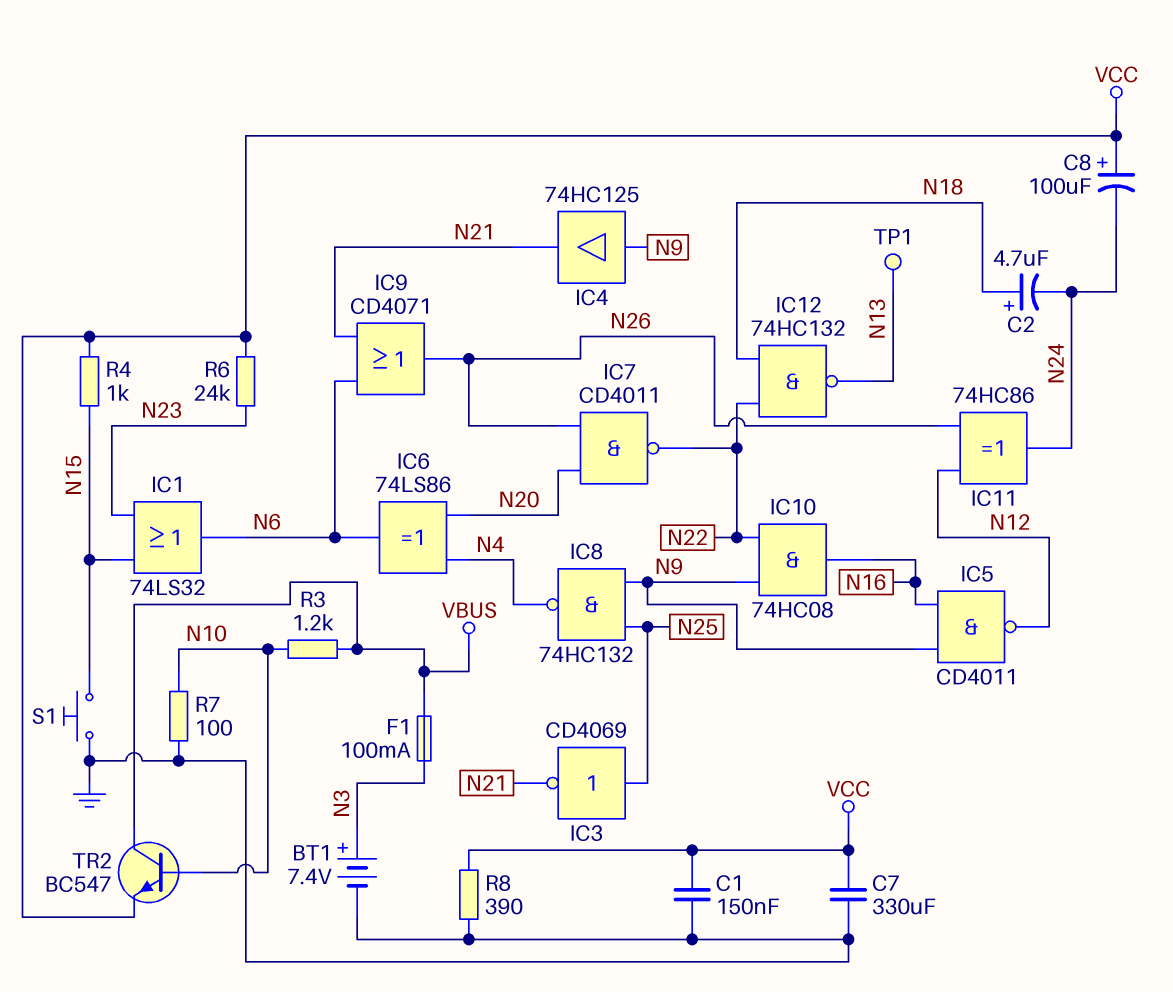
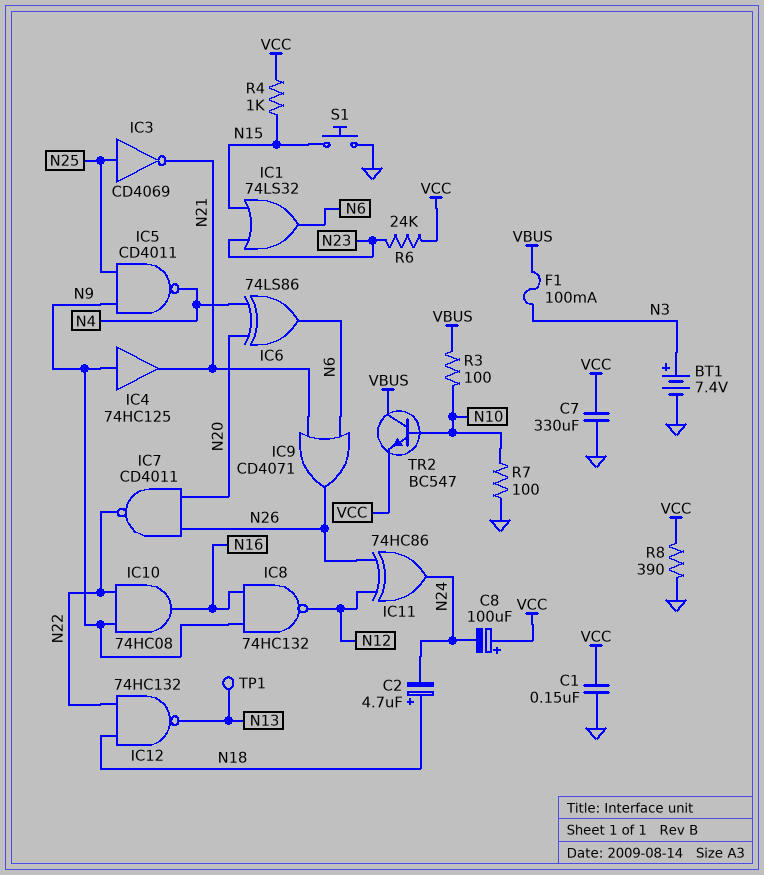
IC5: NAND CD4011 (in N9, in N16, out N12) -> NAND CD4011 (in N9, in N25, out N4)
IC8: NAND 74HC132 (in N9, in N25, out N4) -> NAND 74HC132 (in N9, in N16, out N12)
R3: 1.2k (N10, VBUS) -> 100 (N10, VBUS)

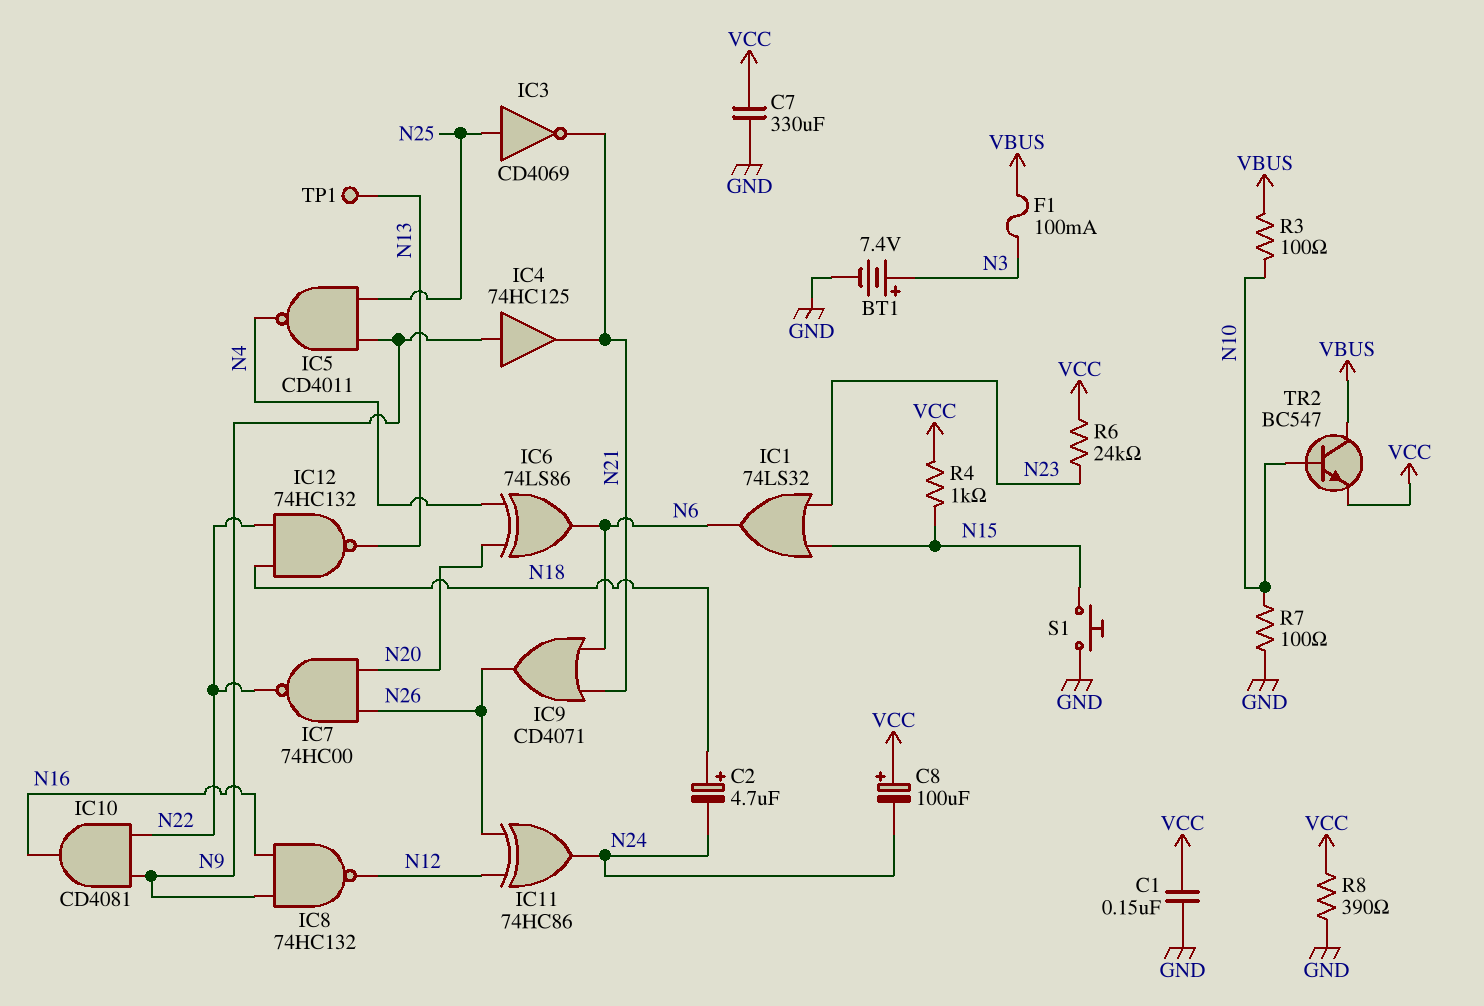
IC7: NAND CD4011 (in N20, in N26, out N22) -> NAND 74HC00 (in N20, in N26, out N22)
IC10: AND 74HC08 (in N9, in N22, out N16) -> AND CD4081 (in N9, in N22, out N16)

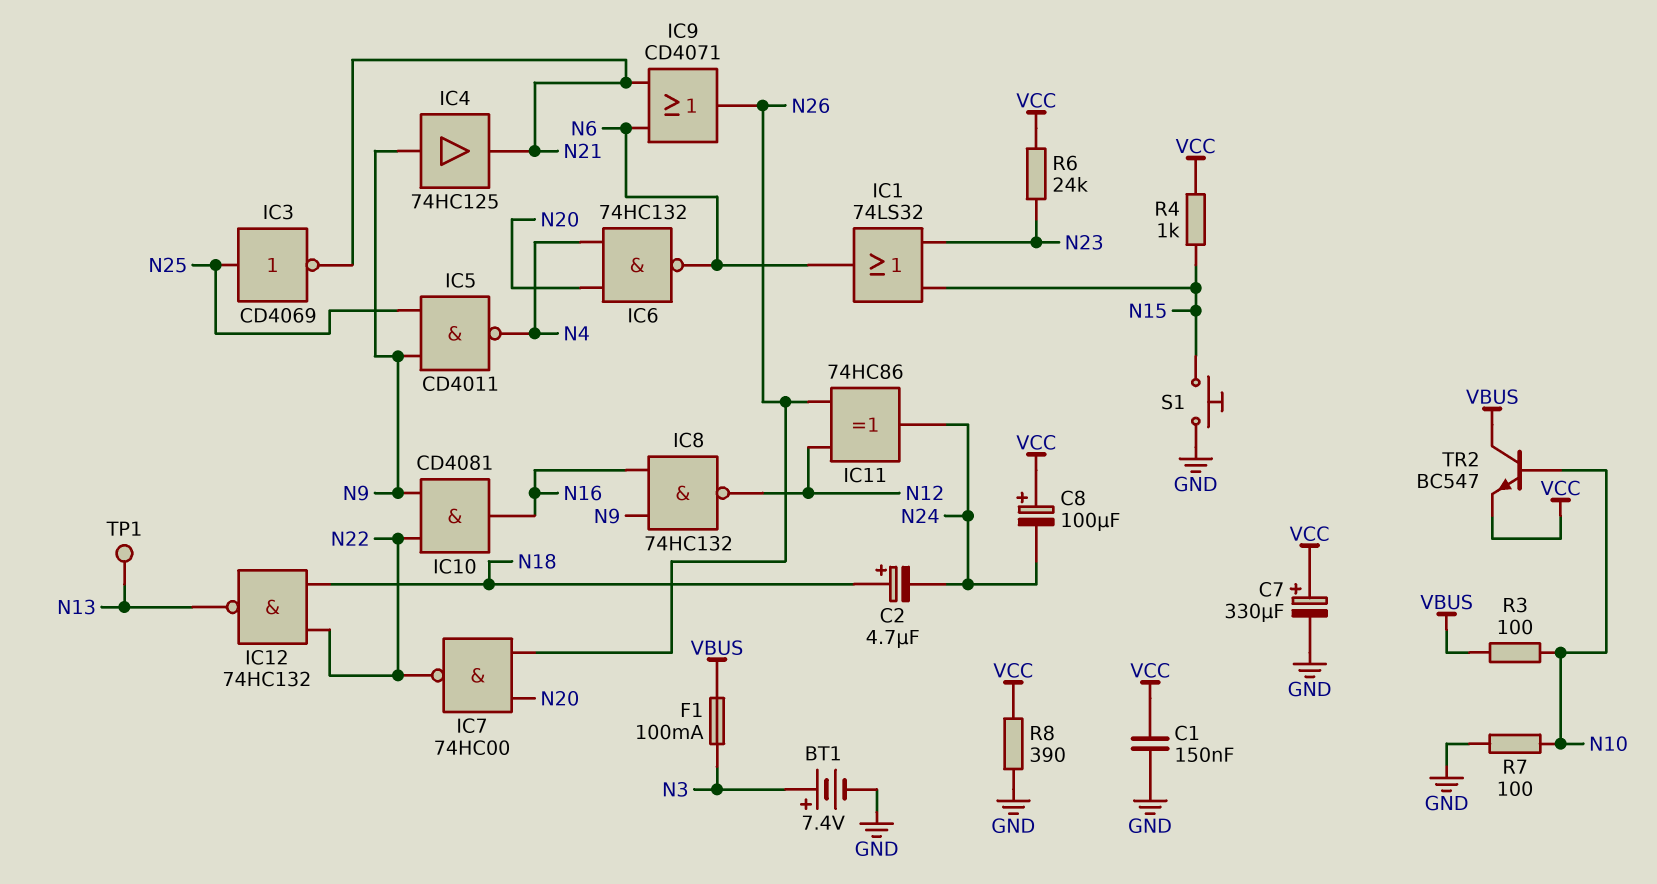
C7: 330uF (GND, VCC) -> 330uF (plus VCC, minus GND)
IC6: XOR 74LS86 (in N4, in N20, out N6) -> NAND 74HC132 (in N4, in N20, out N6)

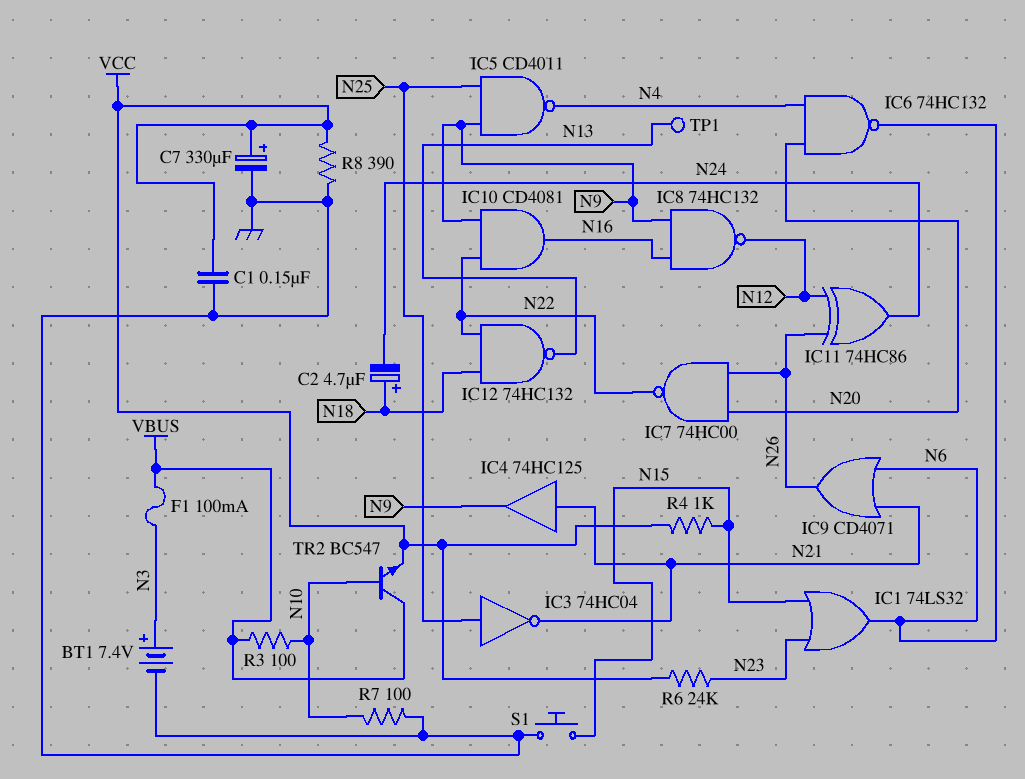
C8: 100uF (plus VCC, minus N24) -> none
IC3: NOT CD4069 (in N25, out N21) -> NOT 74HC04 (in N25, out N21)
IC4: buffer 74HC125 (in N9, out N21) -> buffer 74HC125 (in N21, out N9)

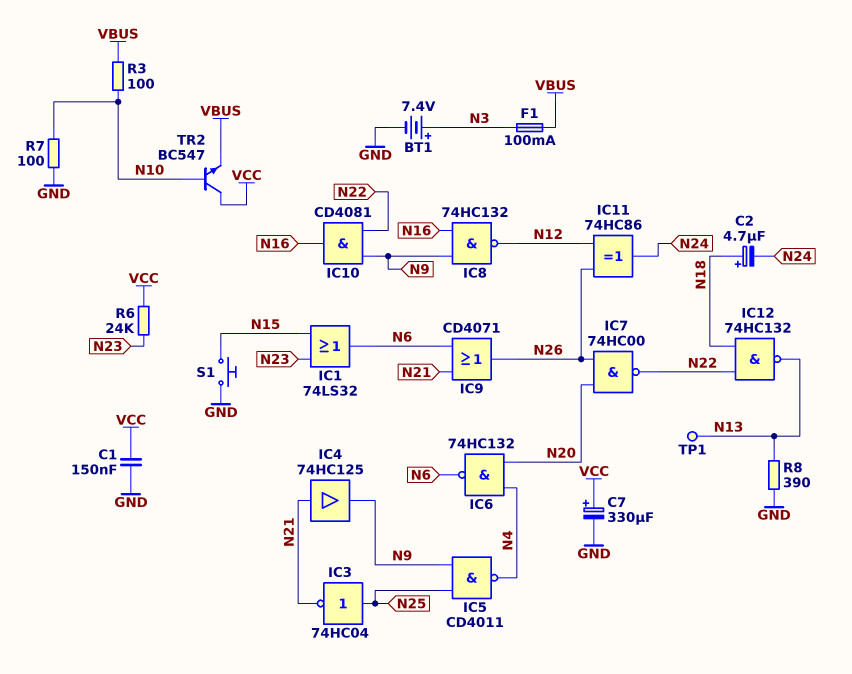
R4: 1k (N15, VCC) -> none
R8: 390 (GND, VCC) -> 390 (GND, N13)
TR2: NPN BC547 (B N10, C VBUS, E VCC) -> NPN BC547 (B N10, C VCC, E VBUS)

